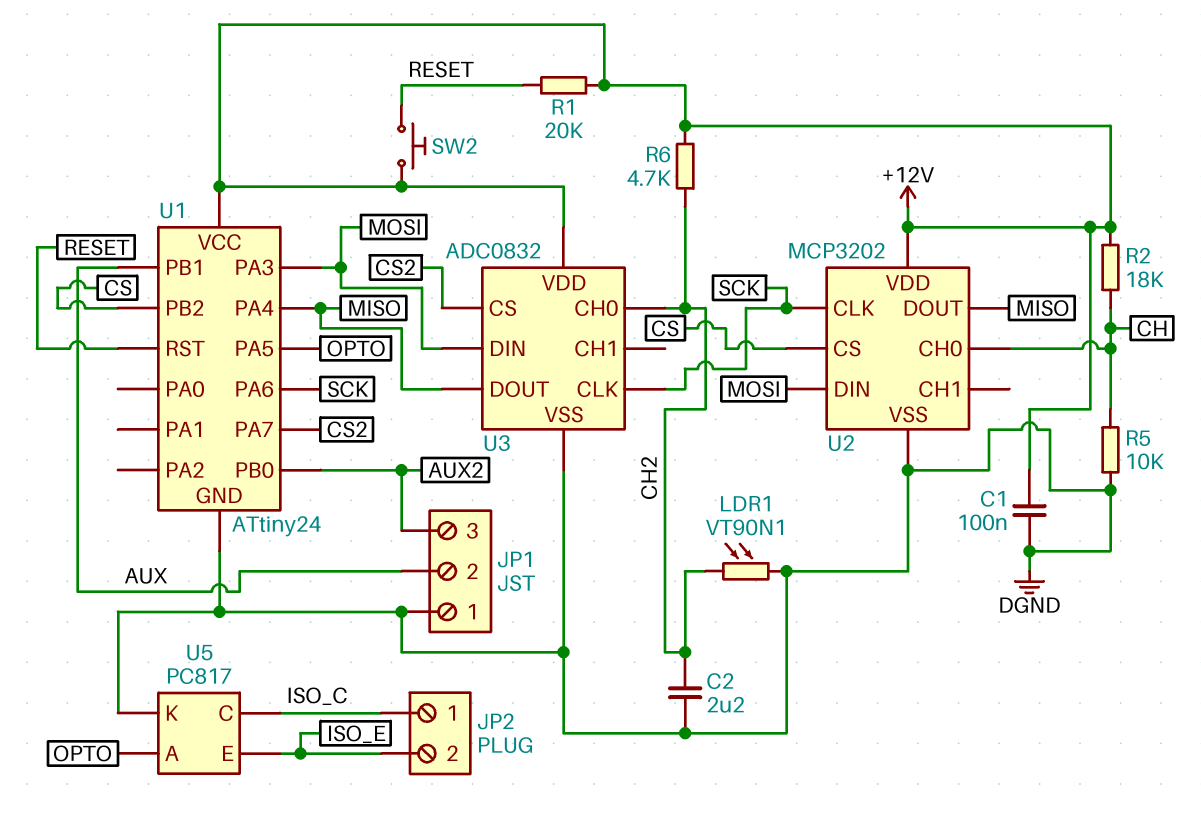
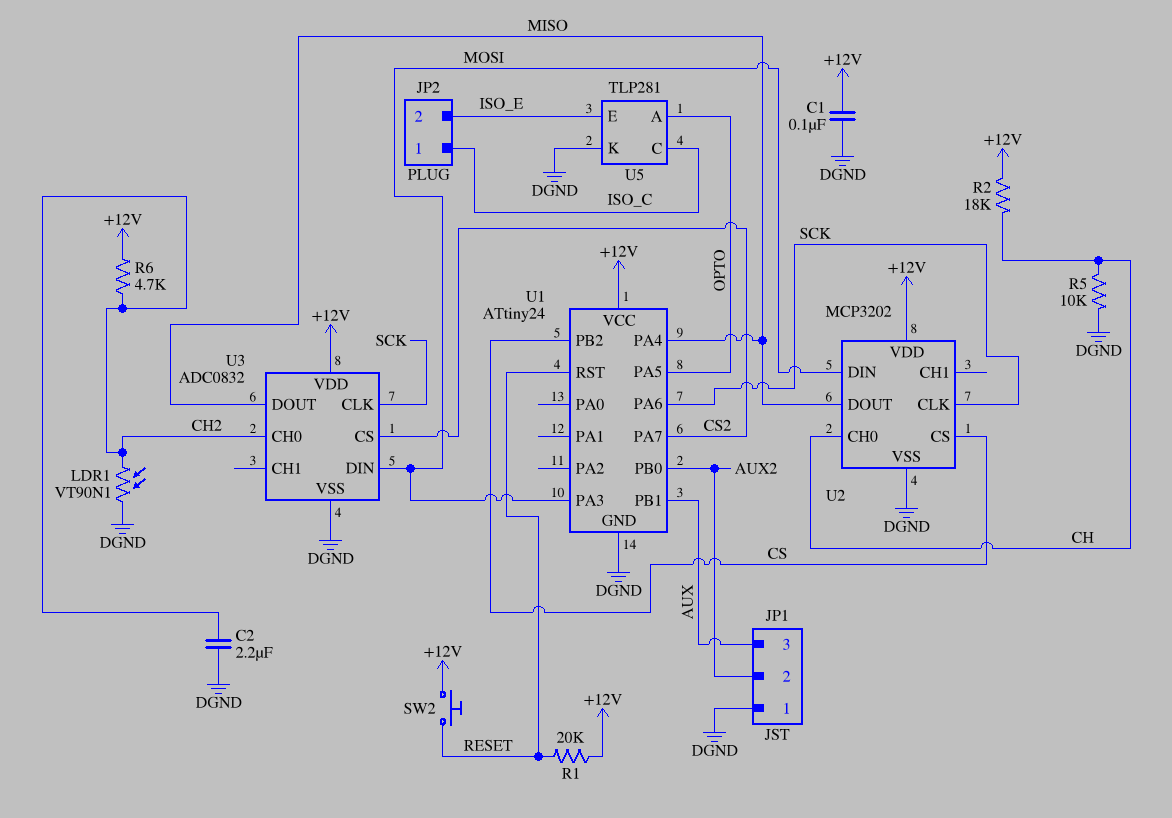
JP1 pin 2: AUX -> AUX2
JP1 pin 3: AUX2 -> AUX
U5: PC817 -> TLP281

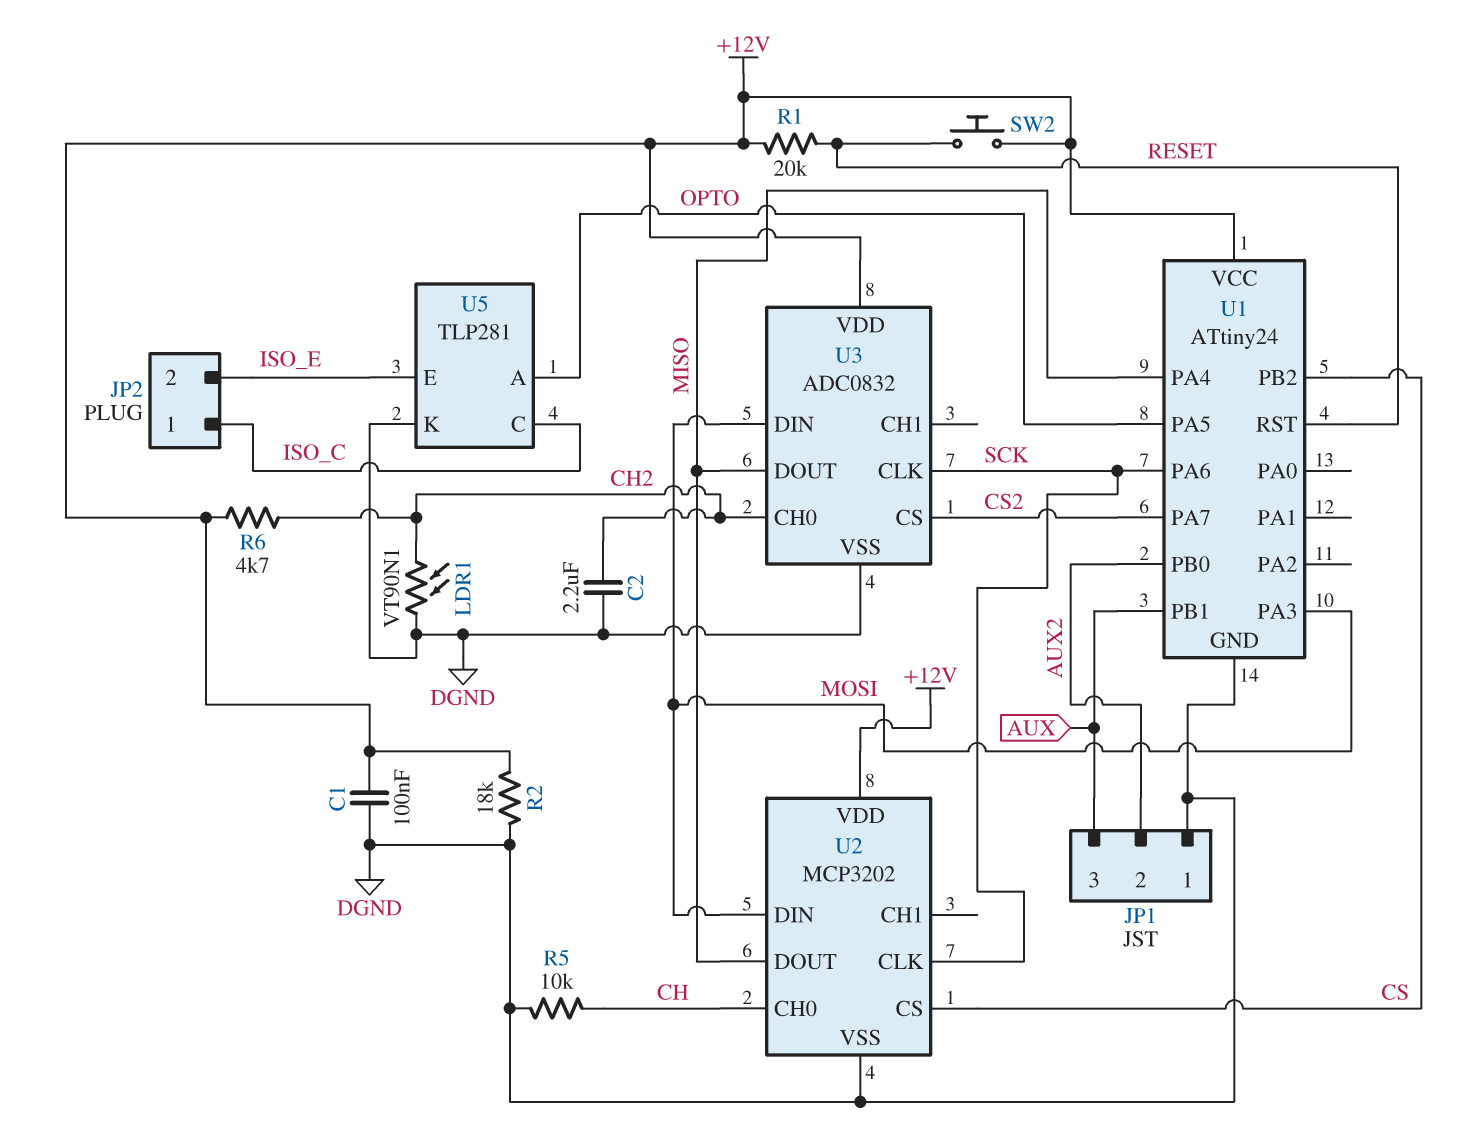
R2: 18k (+12V, CH) -> 18k (+12V, DGND)

